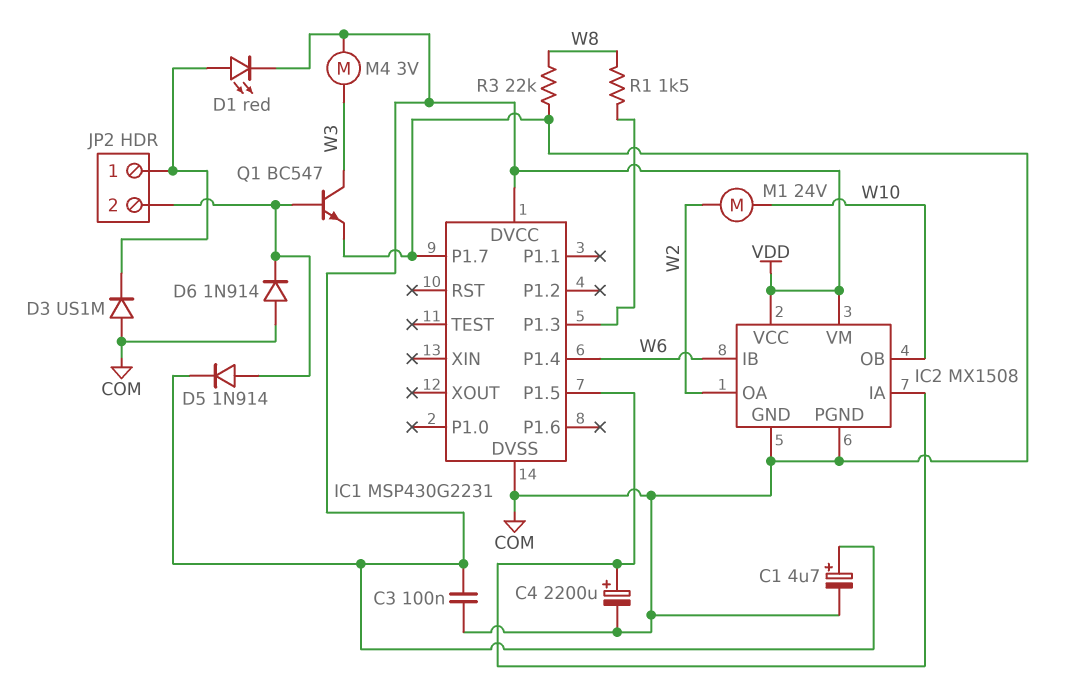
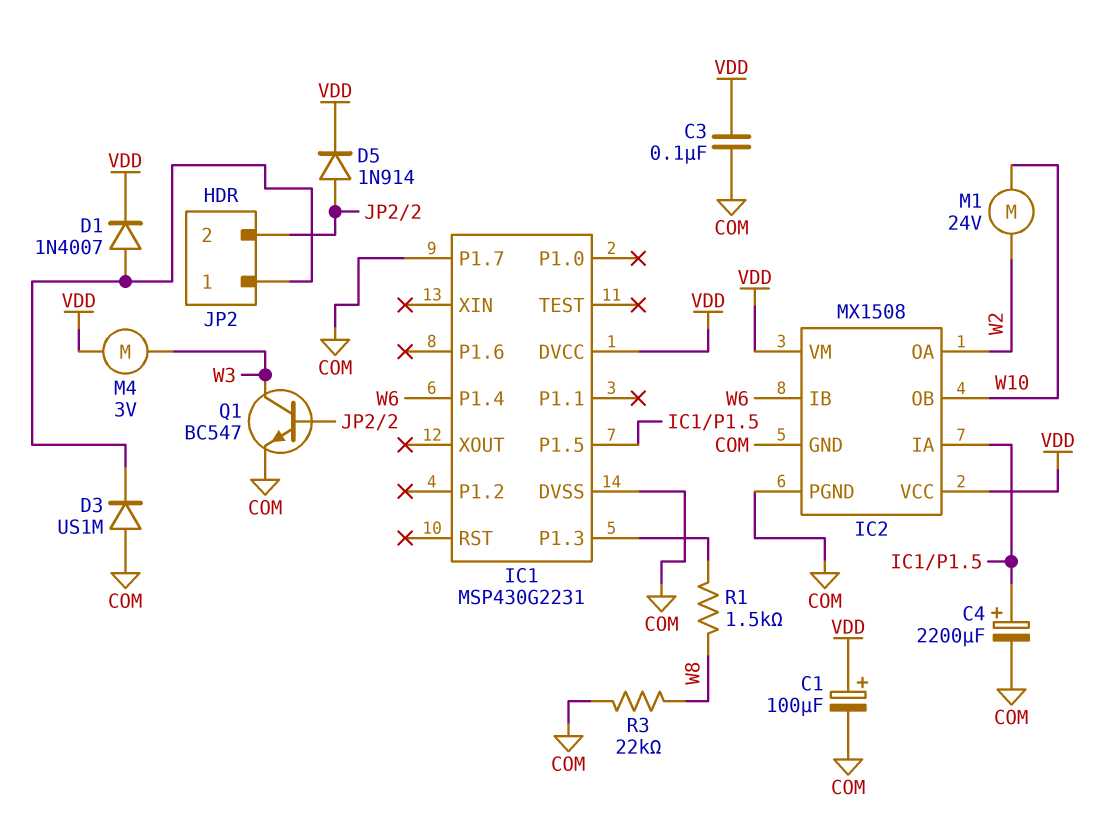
C1: 4.7uF (plus VDD, minus COM) -> 100uF (plus VDD, minus COM)
D1: LED red (A JP2/1, K VDD) -> diode 1N4007 (A JP2/1, K VDD)
D6: diode 1N914 (A COM, K JP2/2) -> none

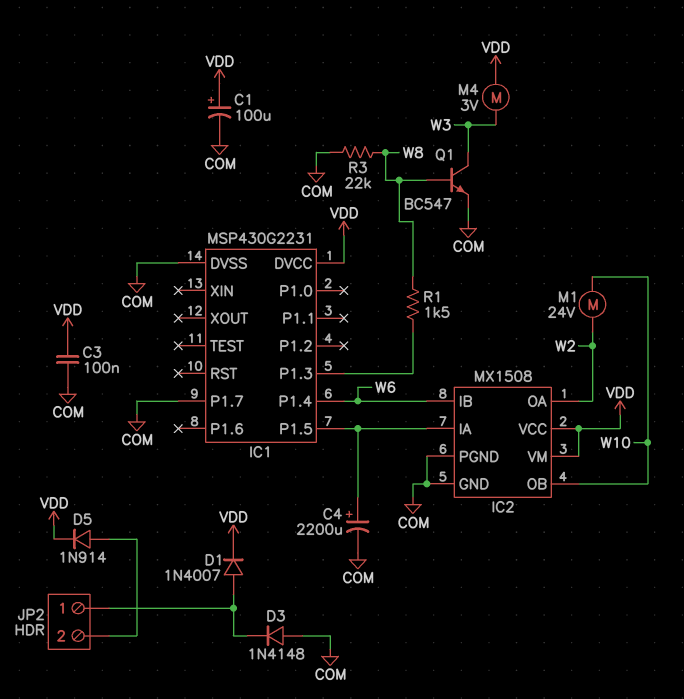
D3: diode US1M (A COM, K JP2/1) -> diode 1N4148 (A COM, K JP2/1)
Q1: NPN BC547 (B JP2/2, C W3, E COM) -> NPN BC547 (B W8, C W3, E COM)

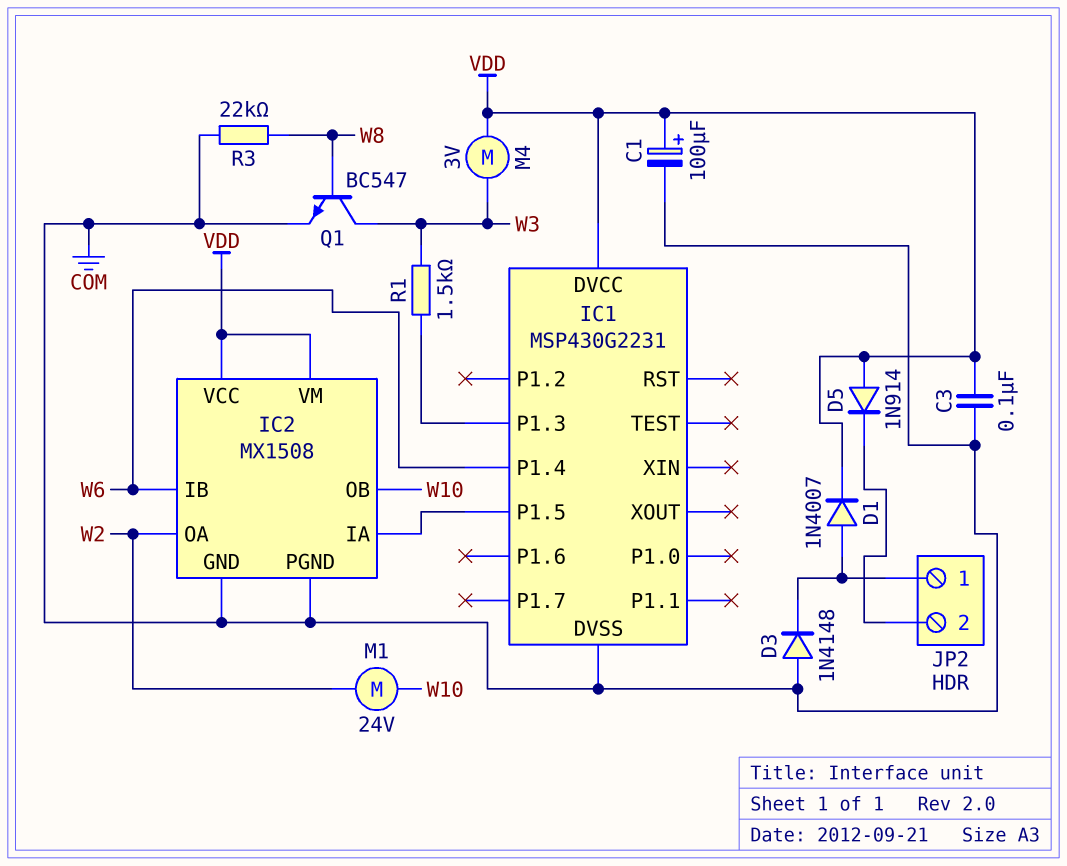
C4: 2200uF (plus IC1/P1.5, minus COM) -> none
D5: diode 1N914 (A JP2/2, K VDD) -> diode 1N914 (A VDD, K JP2/2)
IC1 pin P1.7: COM -> none
R1: 1.5k (IC1/P1.3, W8) -> 1.5k (IC1/P1.3, W3)

